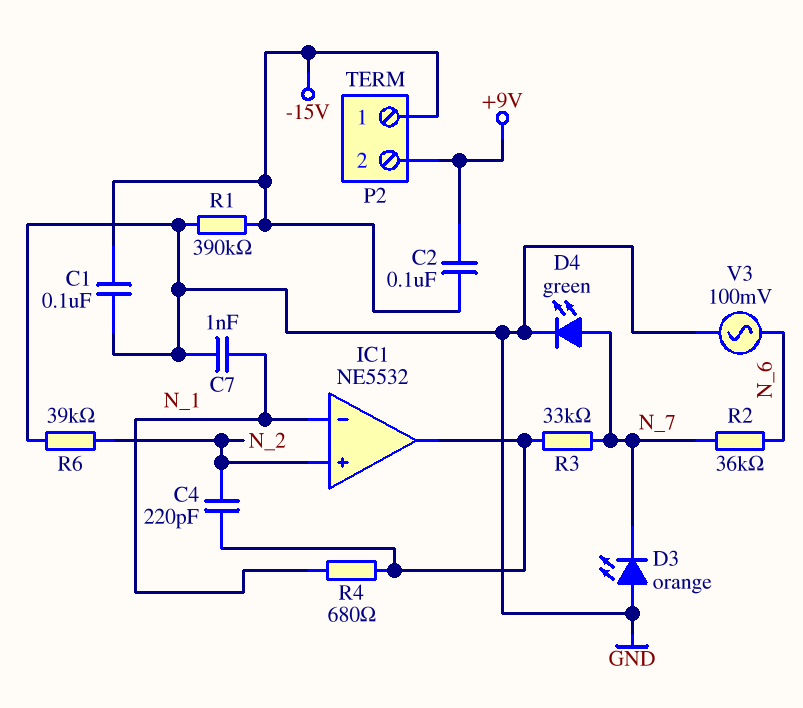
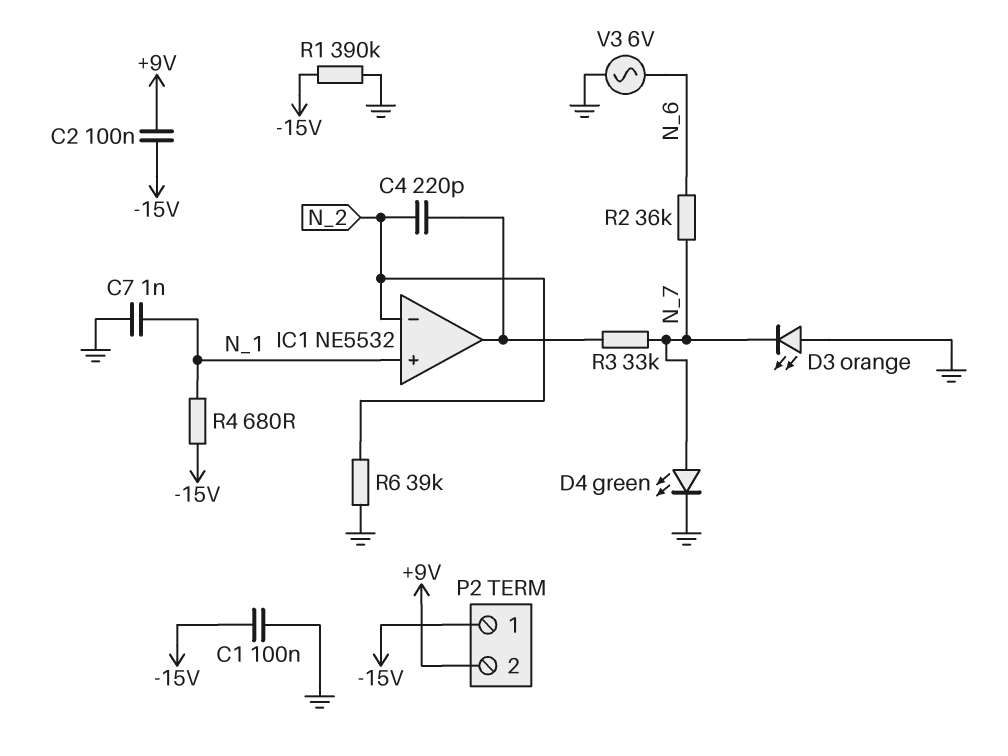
IC1 pin in+: N_2 -> N_1
IC1 pin in-: N_1 -> N_2
R4: 680 (IC1/out, N_1) -> 680 (-15V, N_1)
V3: AC 100mV (GND, N_6) -> AC 6V (GND, N_6)

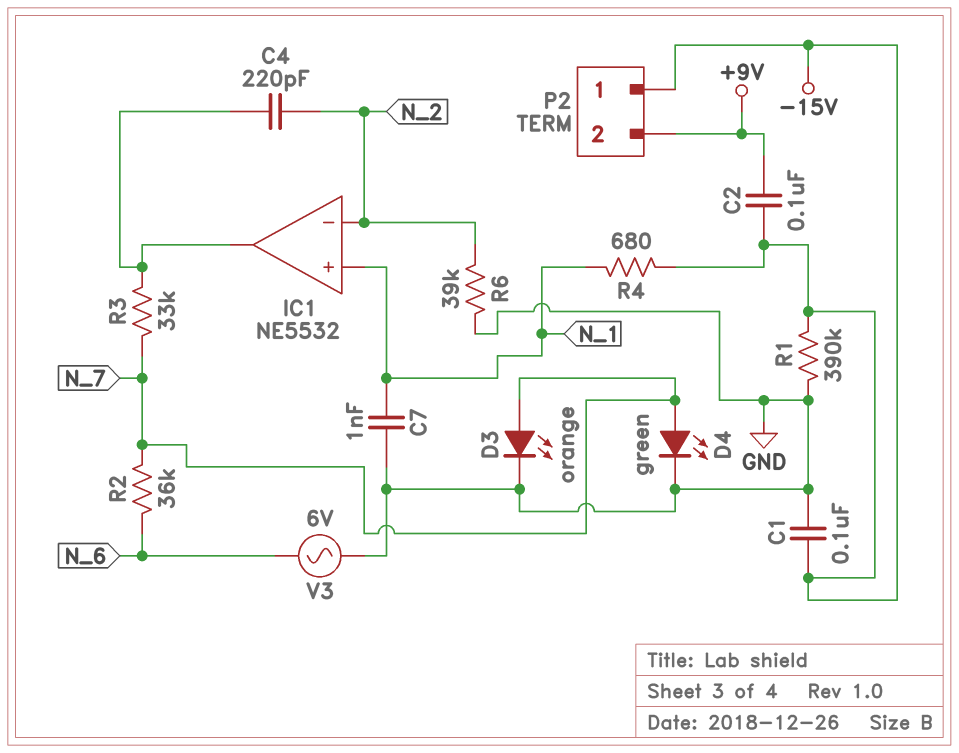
D3: LED orange (A GND, K N_7) -> LED orange (A N_7, K GND)

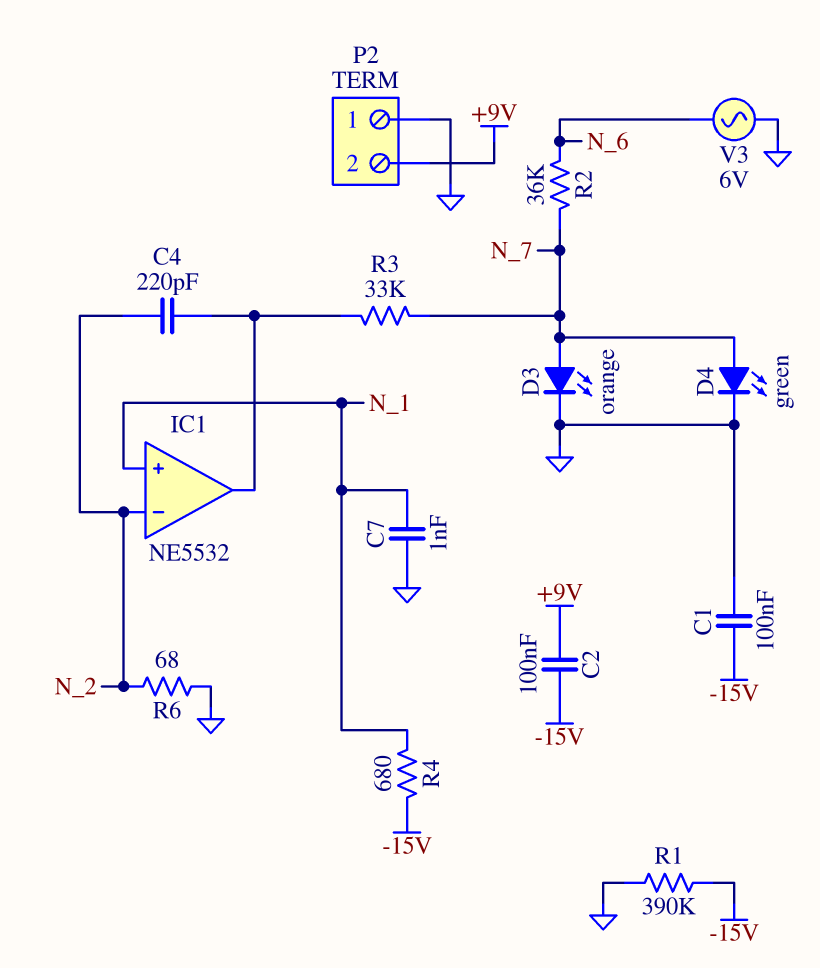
P2 pin 1: -15V -> GND
R6: 39k (GND, N_2) -> 68 (GND, N_2)

